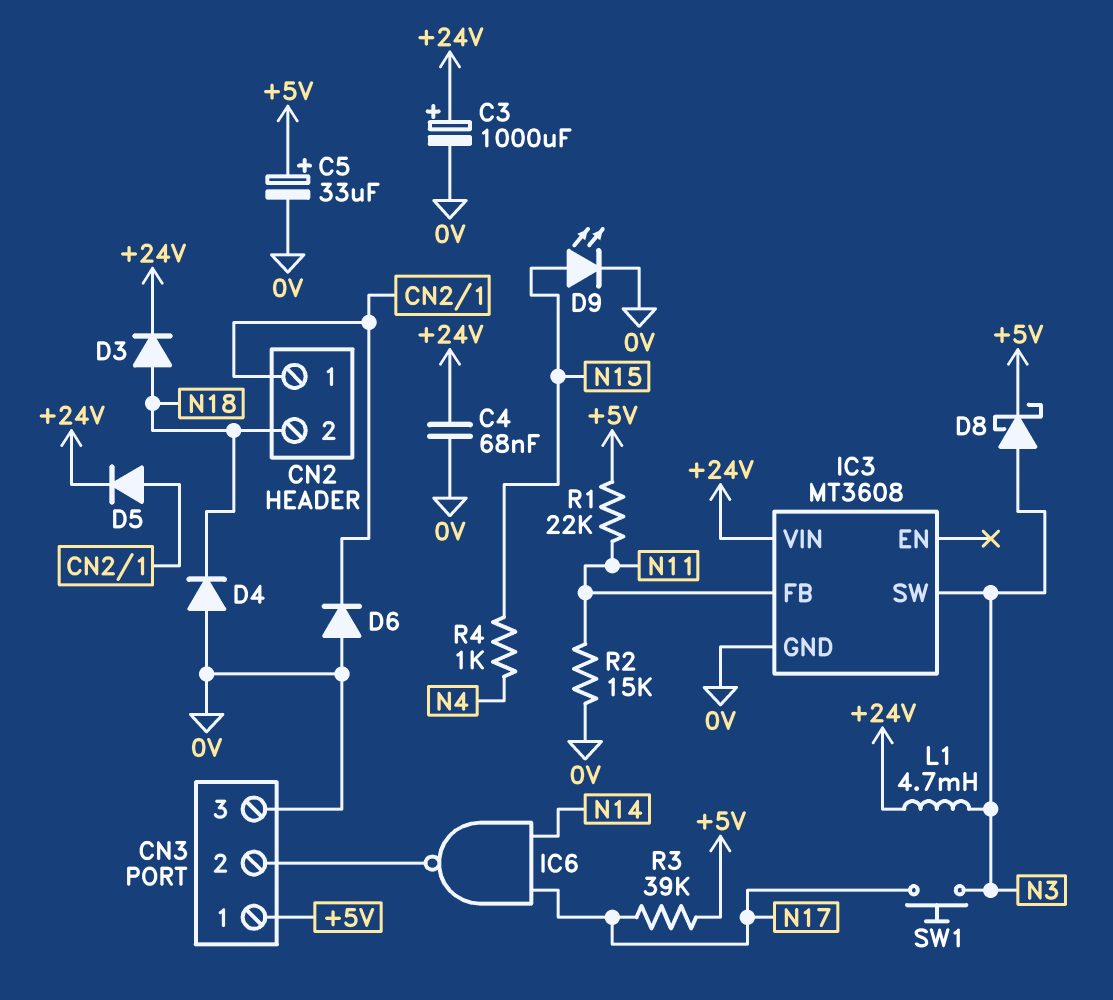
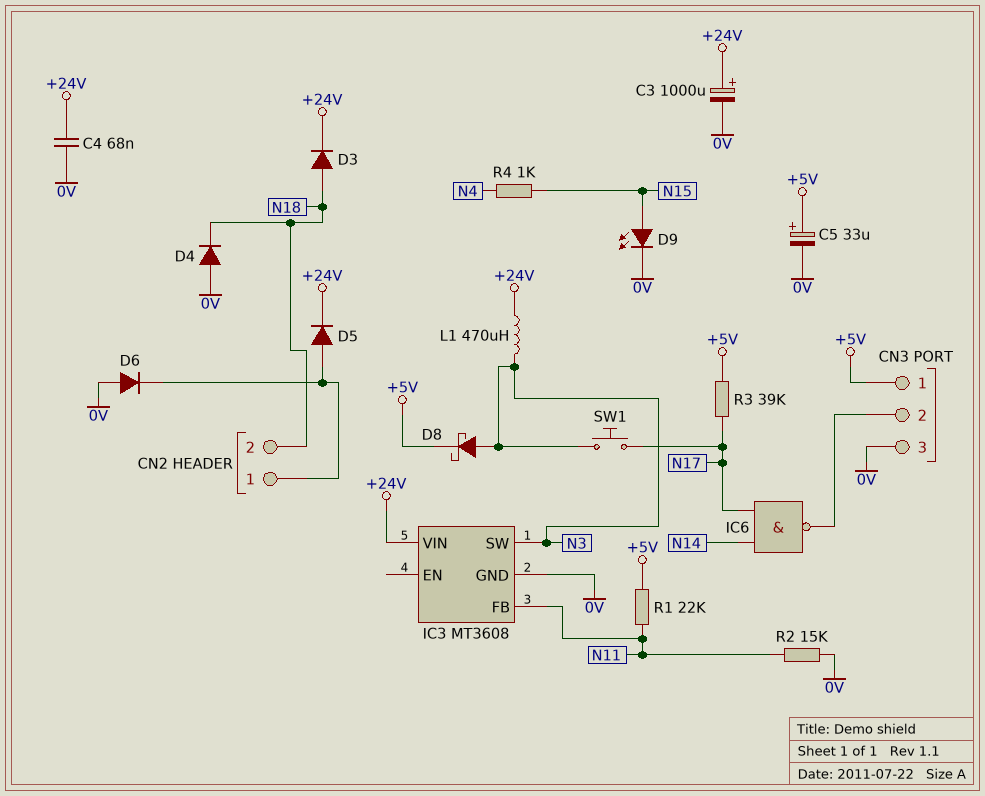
L1: 4.7mH (+24V, N3) -> 470uH (+24V, N3)

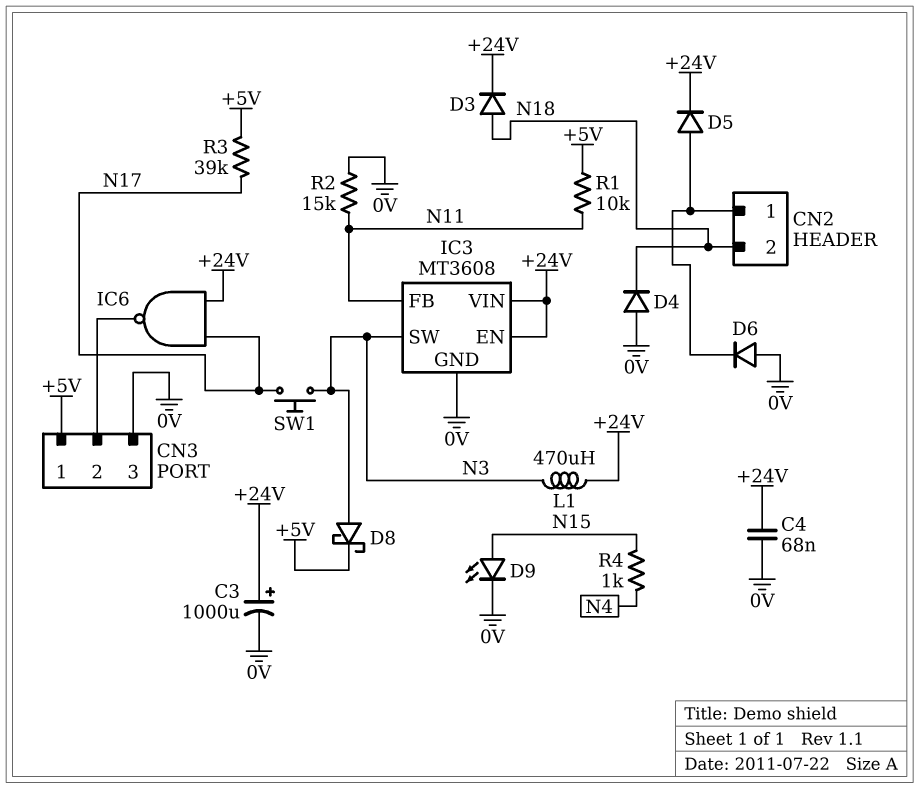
C5: 33uF (plus +5V, minus 0V) -> none
IC3 pin EN: none -> +24V
IC6: NAND (in N14, in N17, out CN3/2) -> NAND (in +24V, in N17, out CN3/2)
R1: 22k (+5V, N11) -> 10k (+5V, N11)

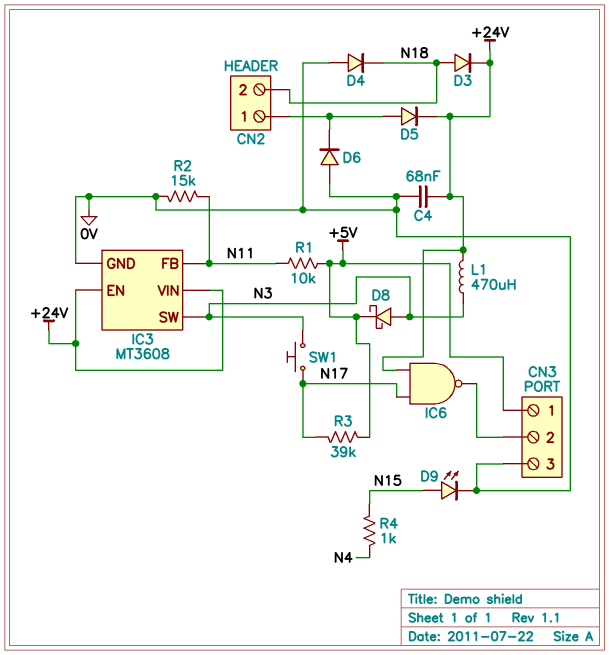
C3: 1000uF (plus +24V, minus 0V) -> none

